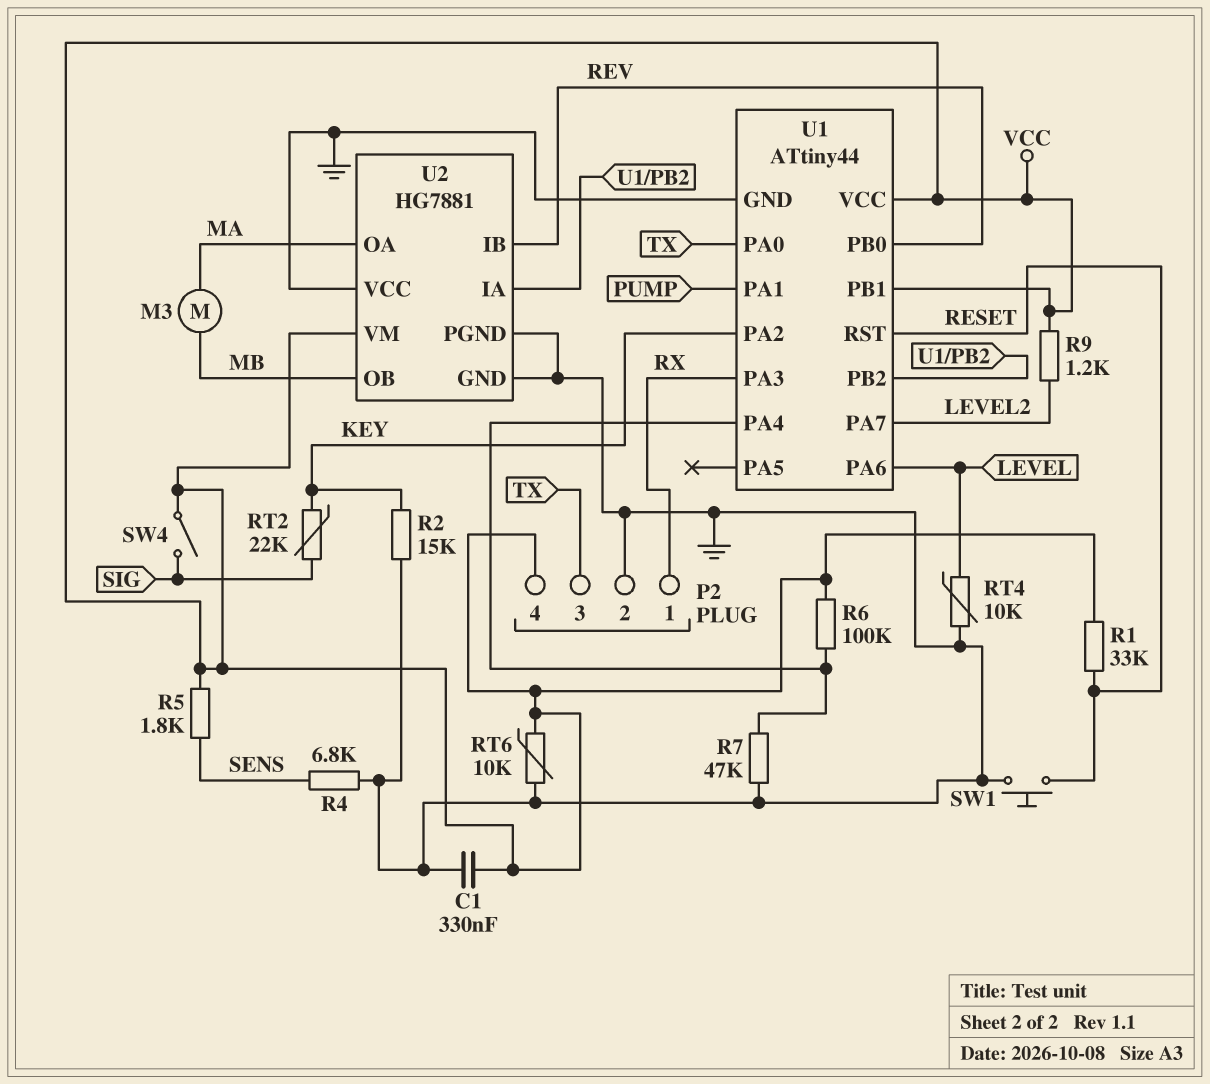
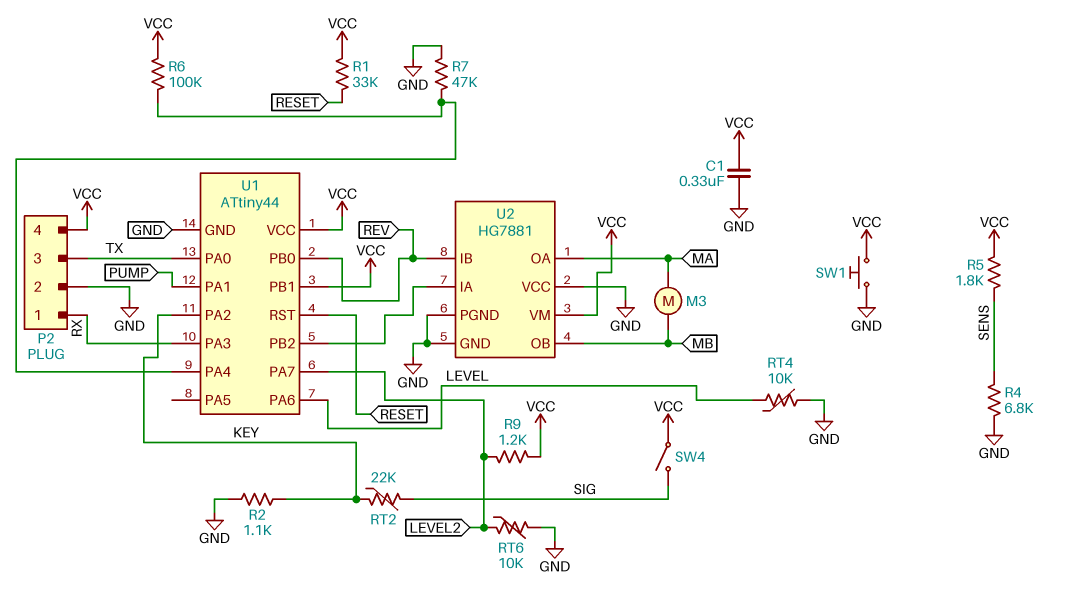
R2: 15k (GND, KEY) -> 1.1k (GND, KEY)
RT6: 10k (GND, VCC) -> 10k (GND, LEVEL2)
SW1: button (GND, RESET) -> button (GND, VCC)

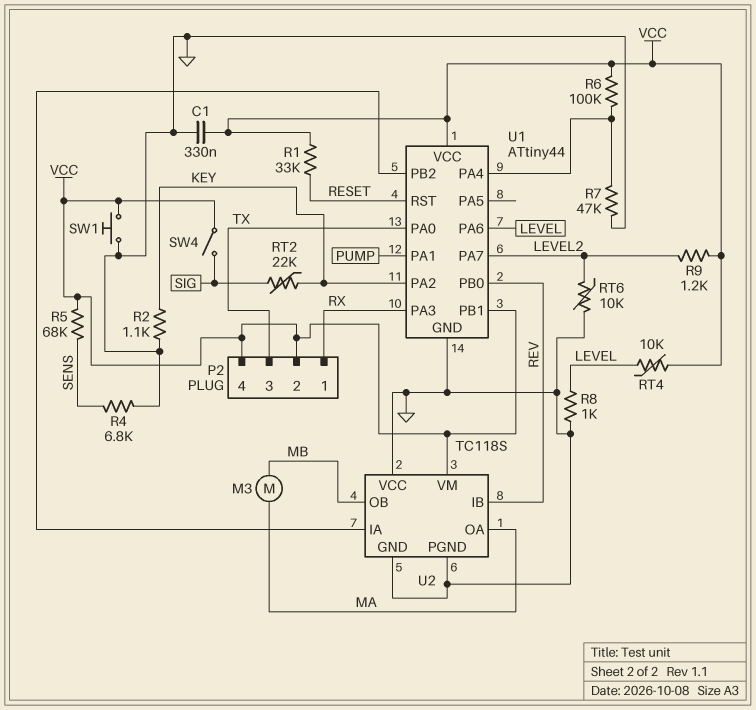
P2 pin 2: GND -> VCC
R5: 1.8k (SENS, VCC) -> 68k (SENS, VCC)
R8: none -> 1k (GND, LEVEL)
RT4: 10k (GND, LEVEL) -> 10k (LEVEL, VCC)
U2: HG7881 -> TC118S

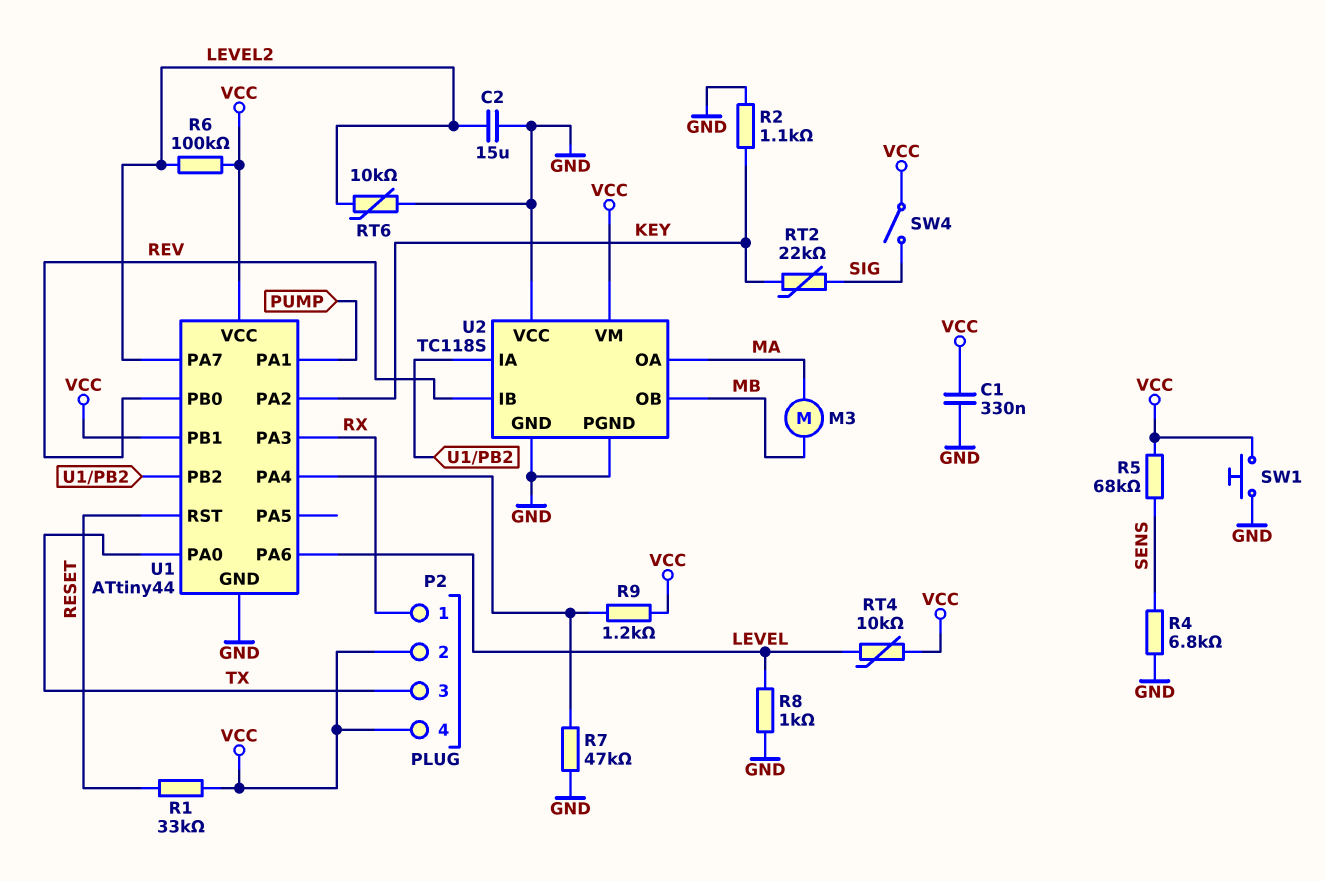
C2: none -> 15uF (GND, LEVEL2)
R6: 100k (U1/PA4, VCC) -> 100k (LEVEL2, VCC)
R9: 1.2k (LEVEL2, VCC) -> 1.2k (U1/PA4, VCC)

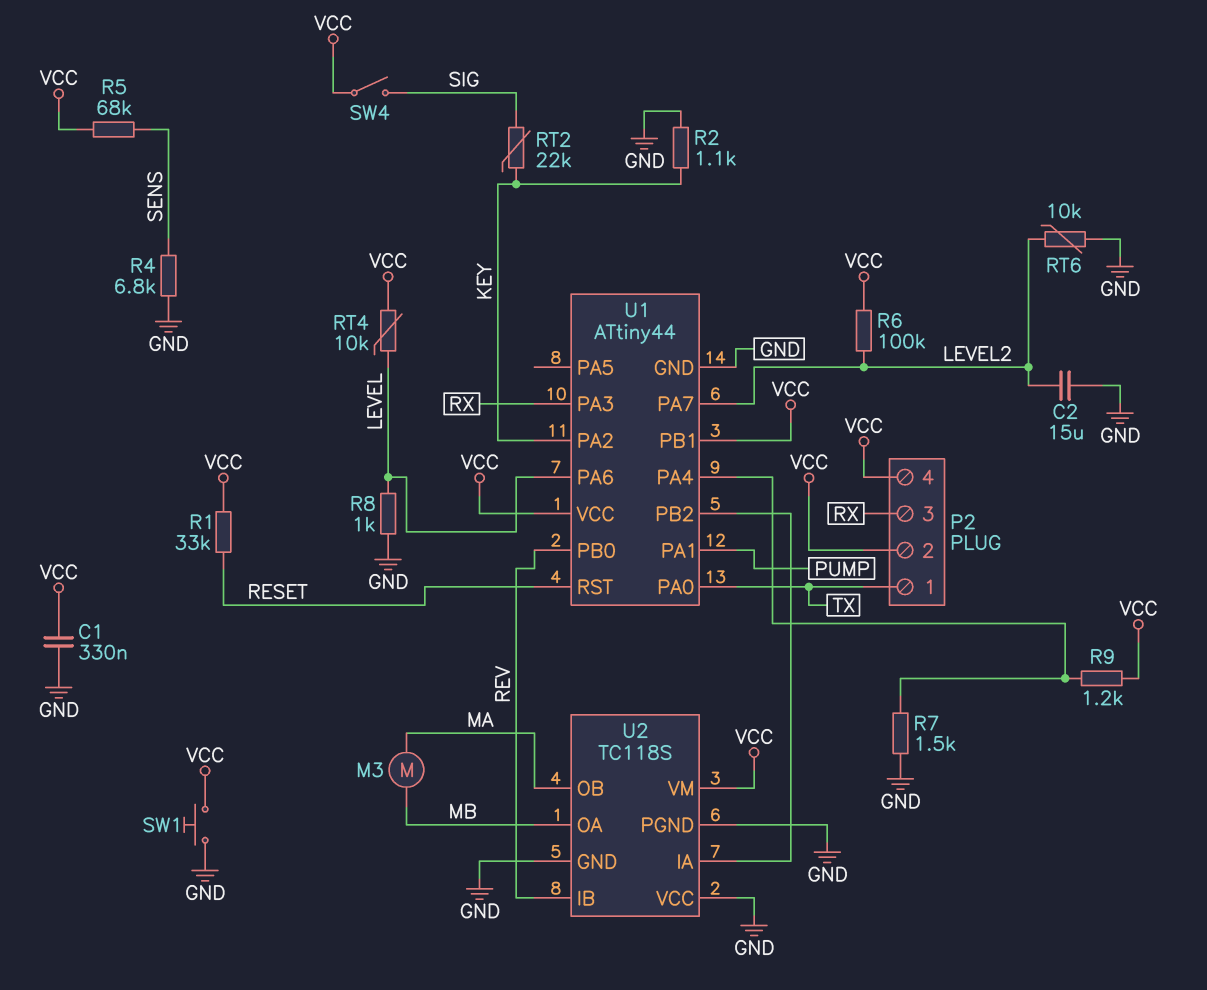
P2 pin 1: RX -> TX
P2 pin 3: TX -> RX
R7: 47k (GND, U1/PA4) -> 1.5k (GND, U1/PA4)
U2 pin OA: MA -> MB
U2 pin OB: MB -> MA

